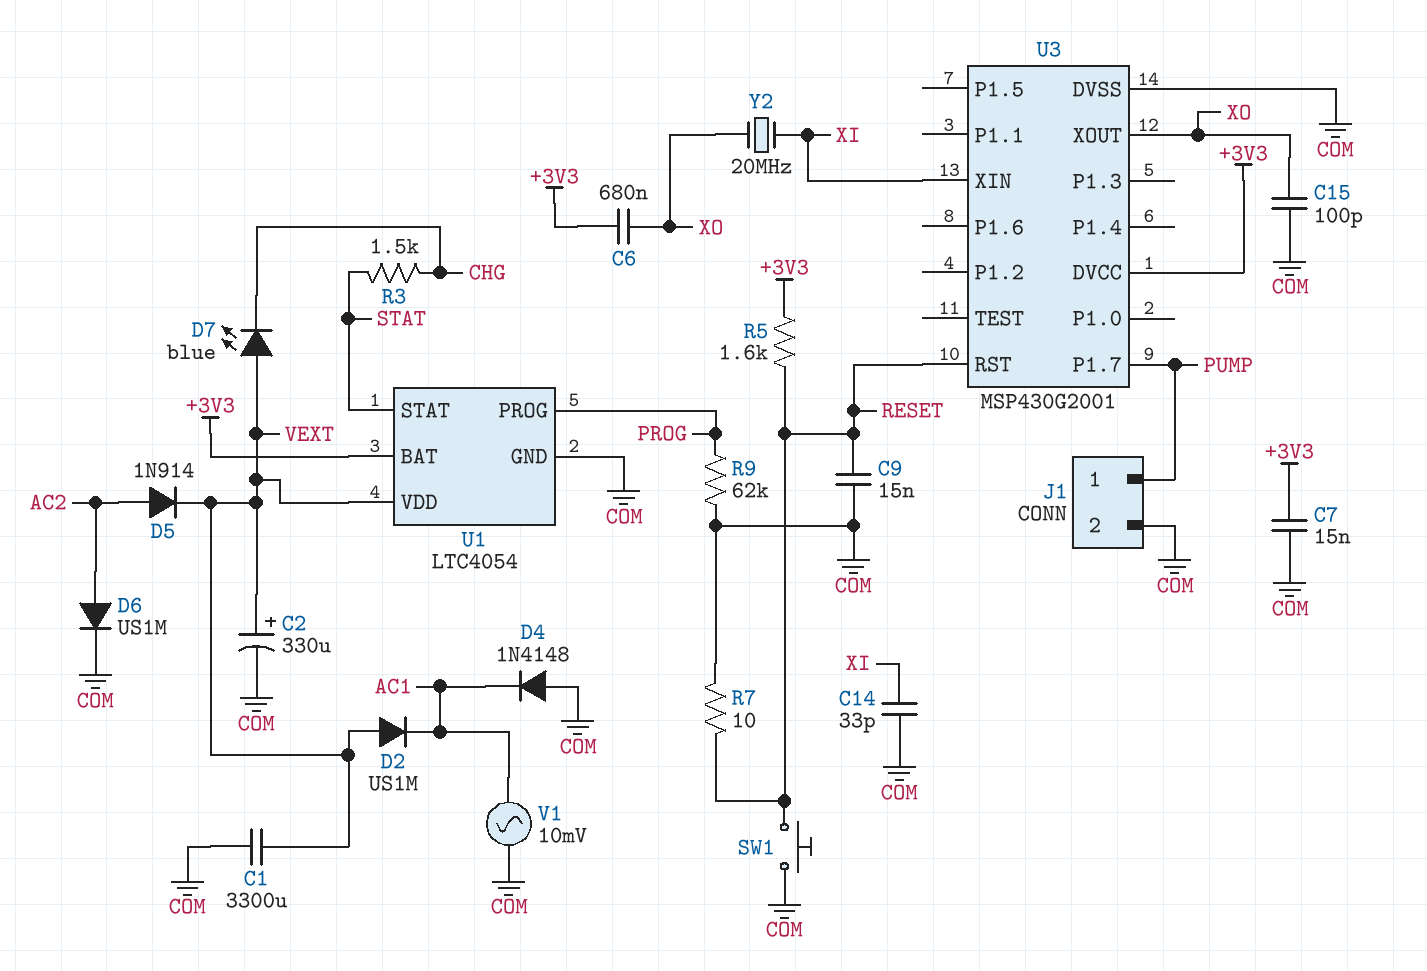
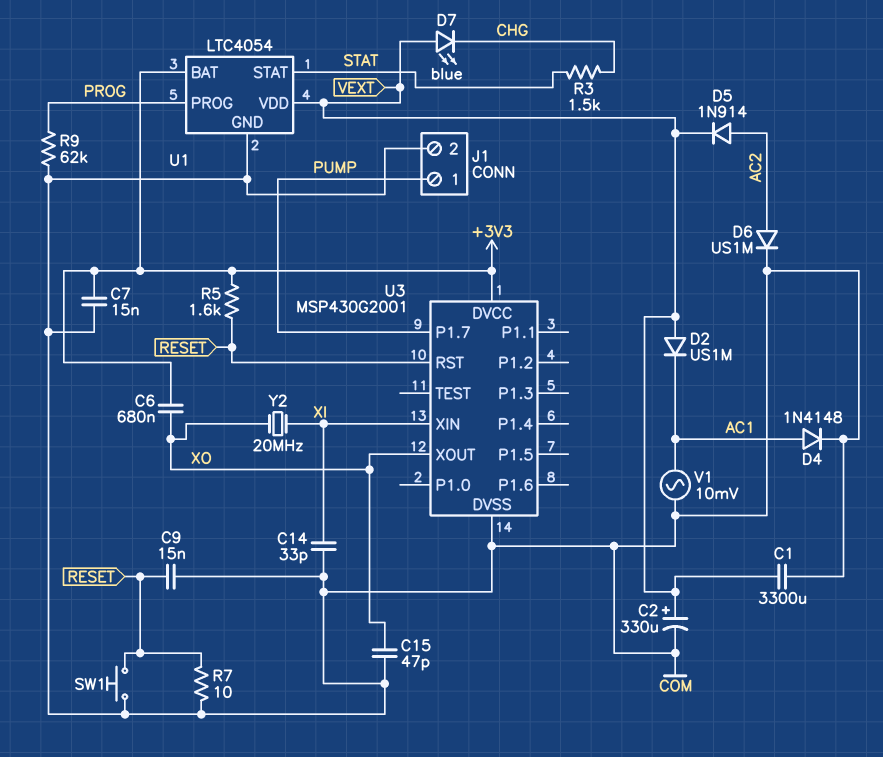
C15: 100pF (COM, XO) -> 47pF (COM, XO)
D4: diode 1N4148 (A COM, K AC1) -> diode 1N4148 (A AC1, K COM)

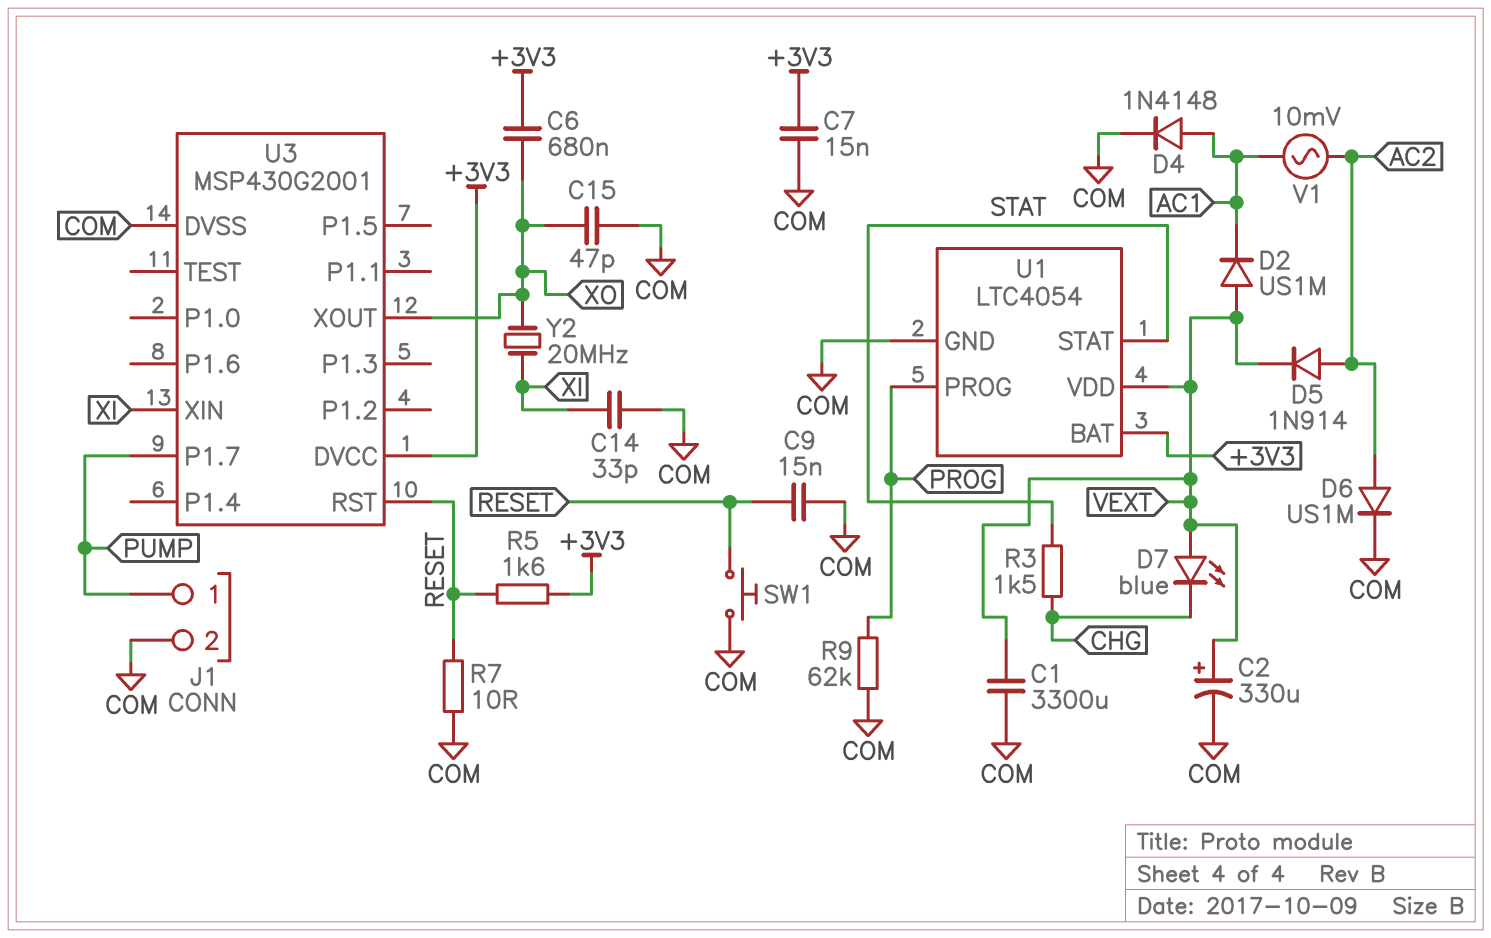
V1: AC 10mV (AC1, COM) -> AC 10mV (AC1, AC2)

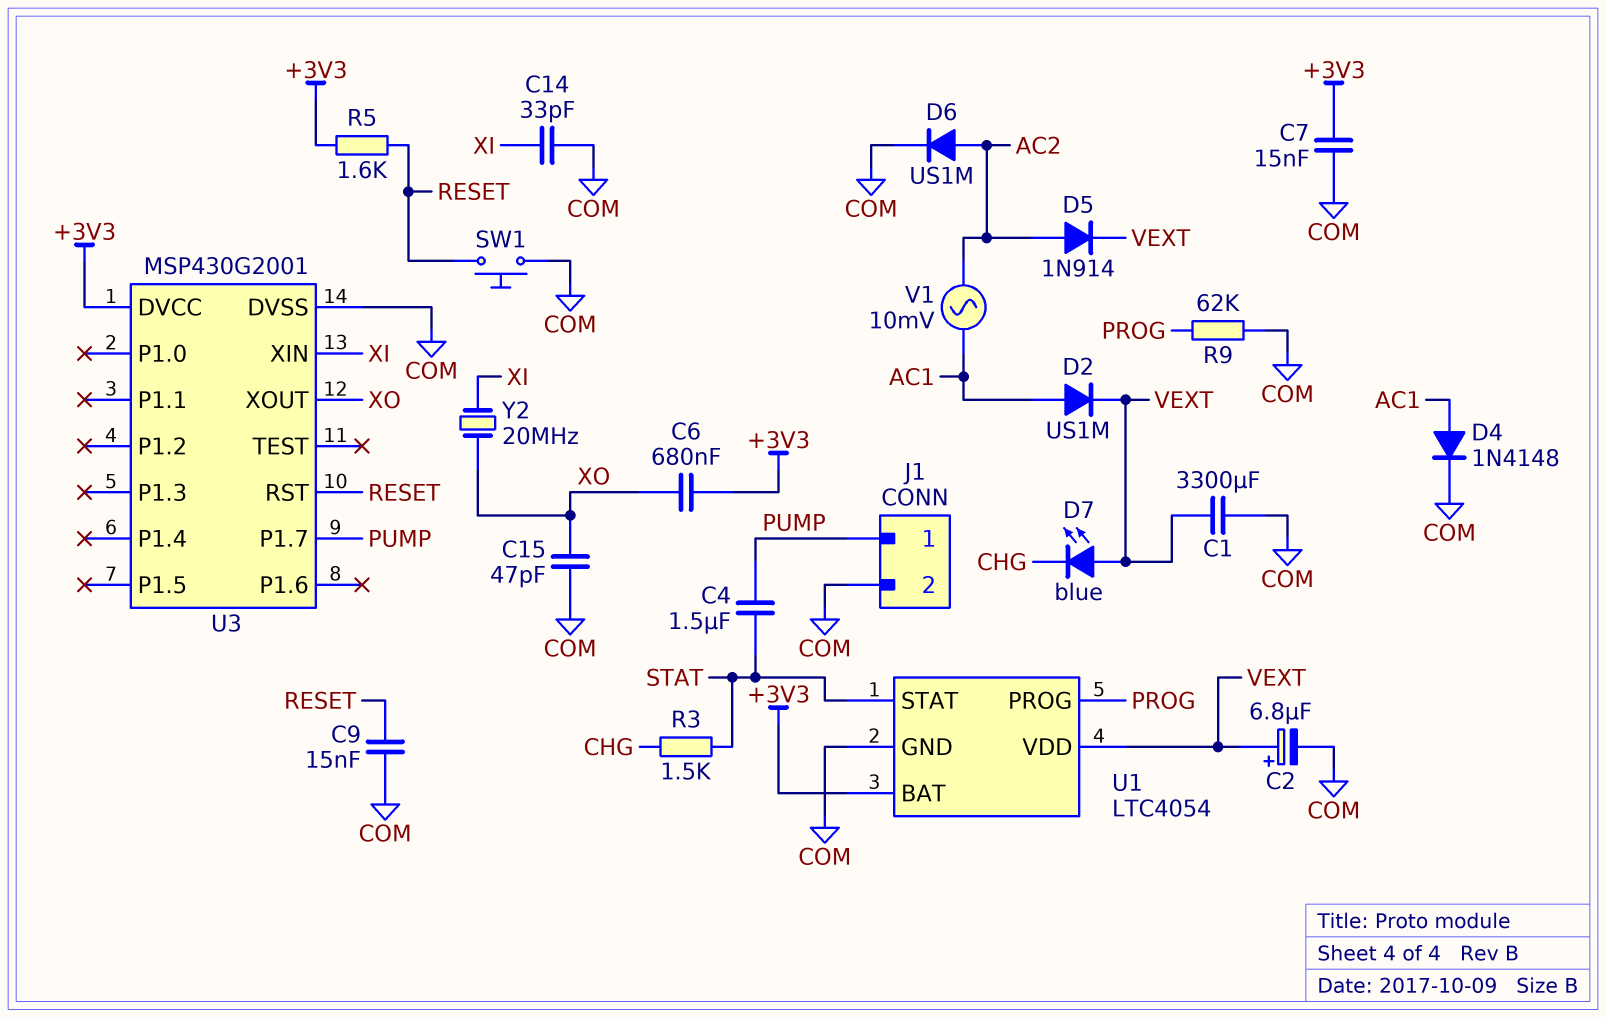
C2: 330uF (plus VEXT, minus COM) -> 6.8uF (plus VEXT, minus COM)
C4: none -> 1.5uF (PUMP, STAT)
D2: diode US1M (A VEXT, K AC1) -> diode US1M (A AC1, K VEXT)
R7: 10 (COM, RESET) -> none

